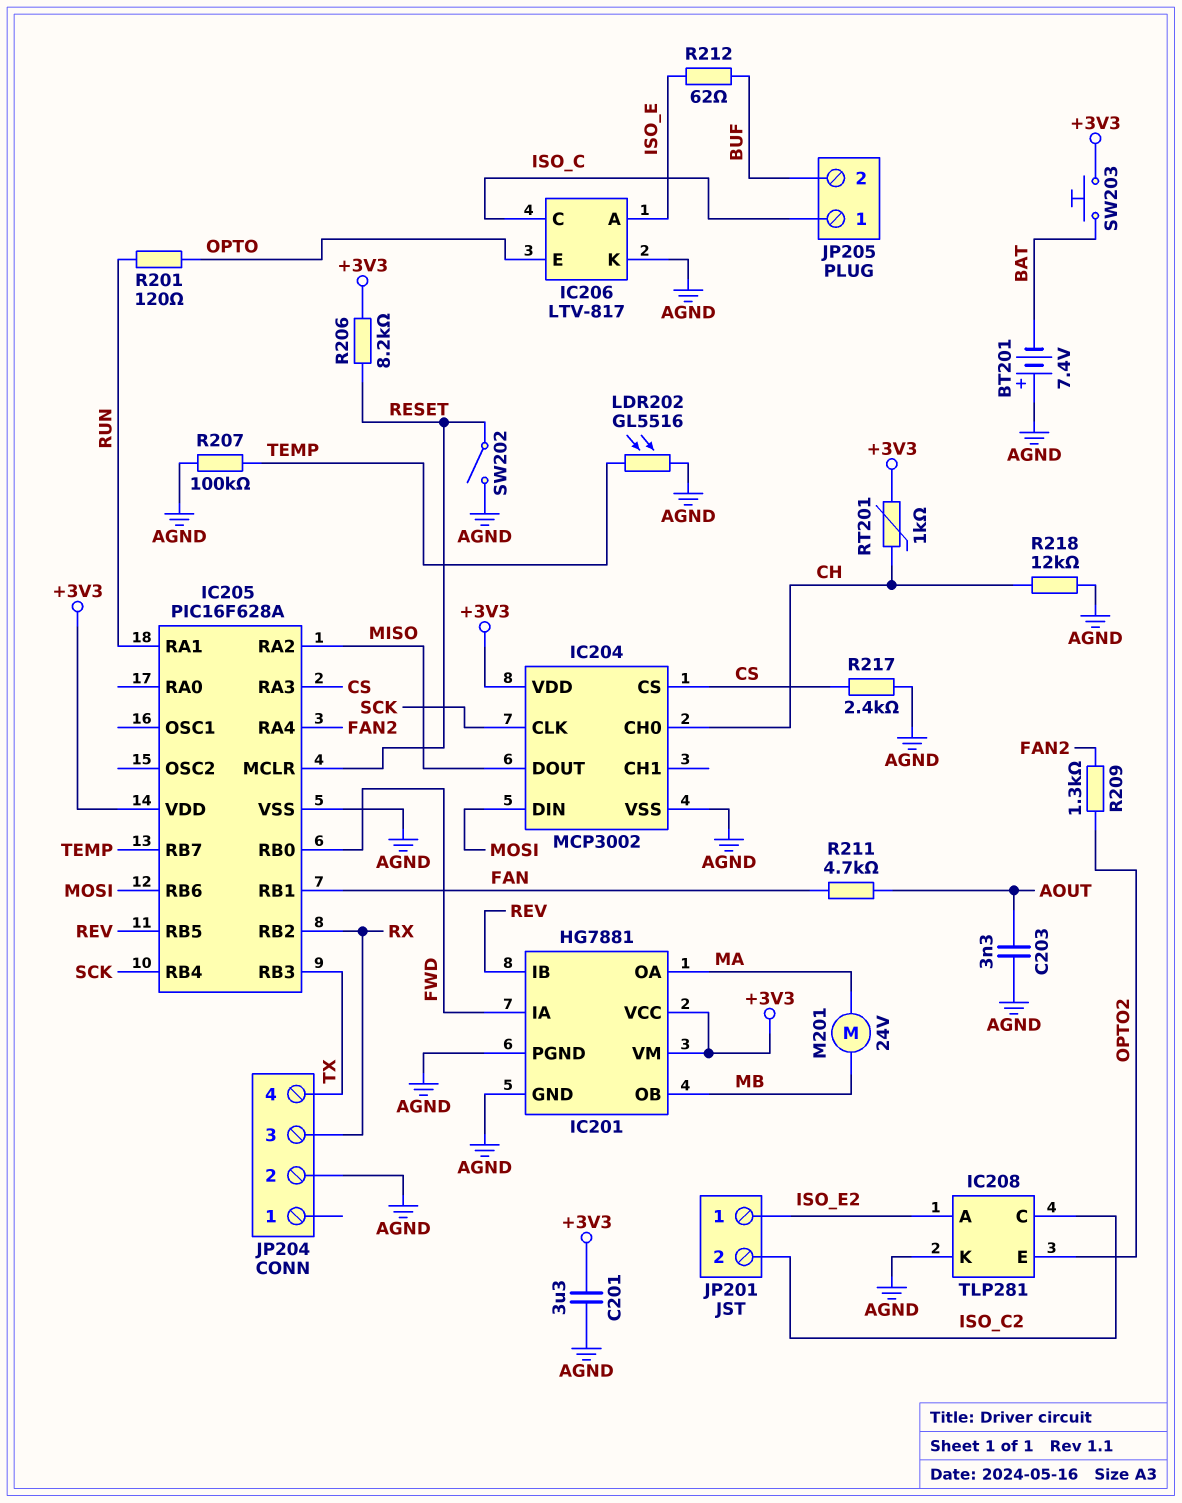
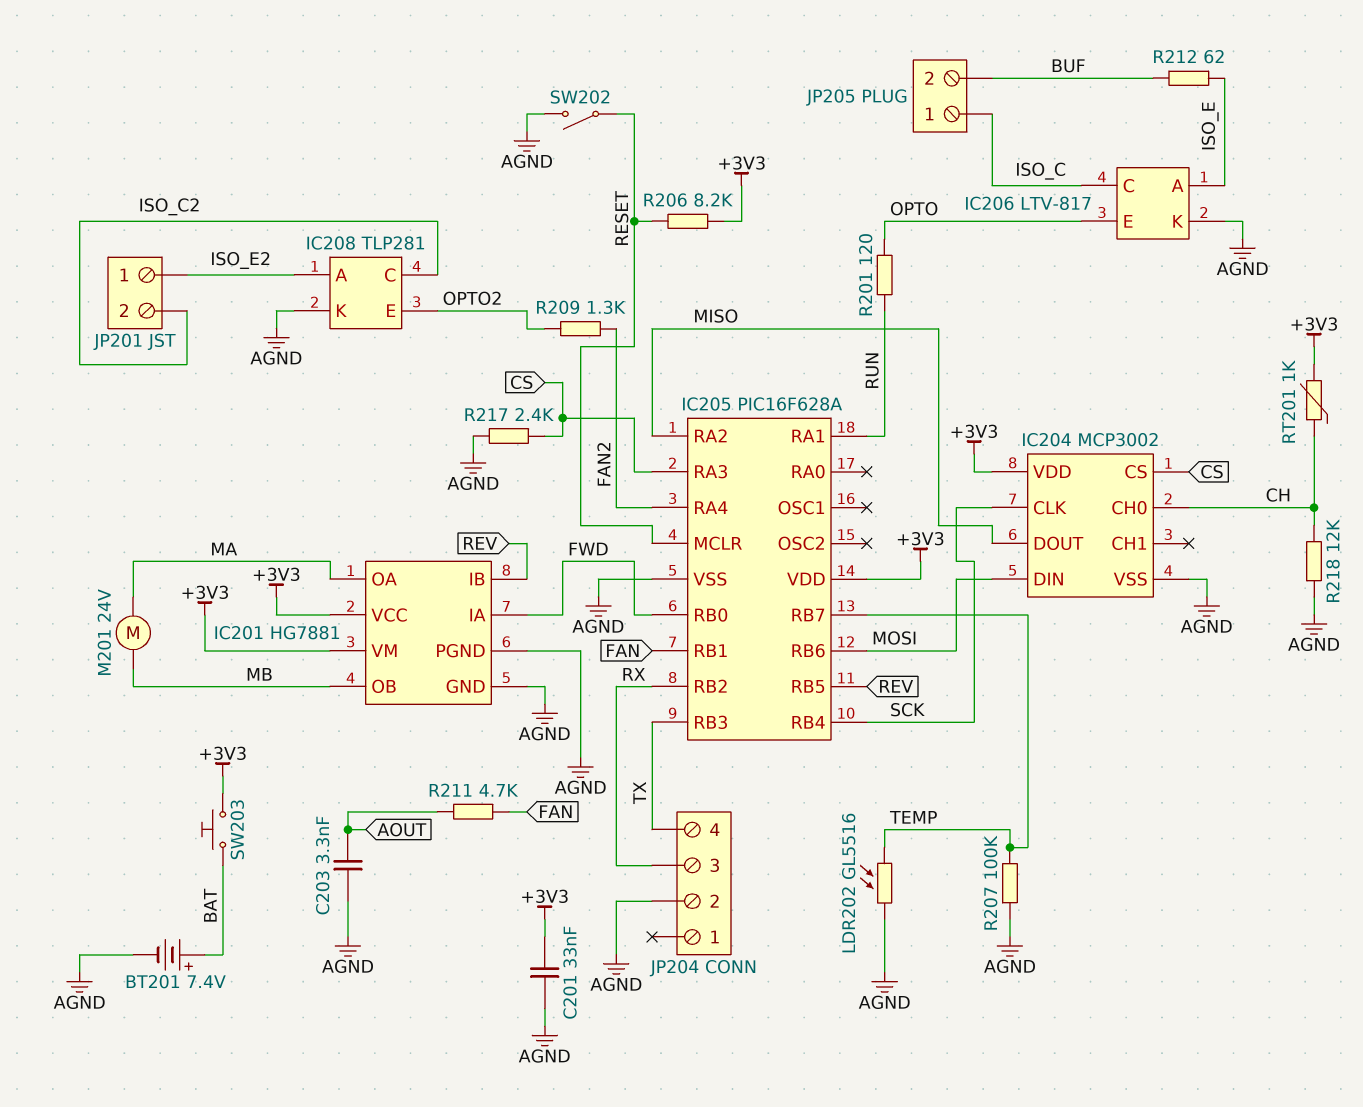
BT201: 7.4V (plus AGND, minus BAT) -> 7.4V (plus BAT, minus AGND)
C201: 3.3uF (+3V3, AGND) -> 33nF (+3V3, AGND)

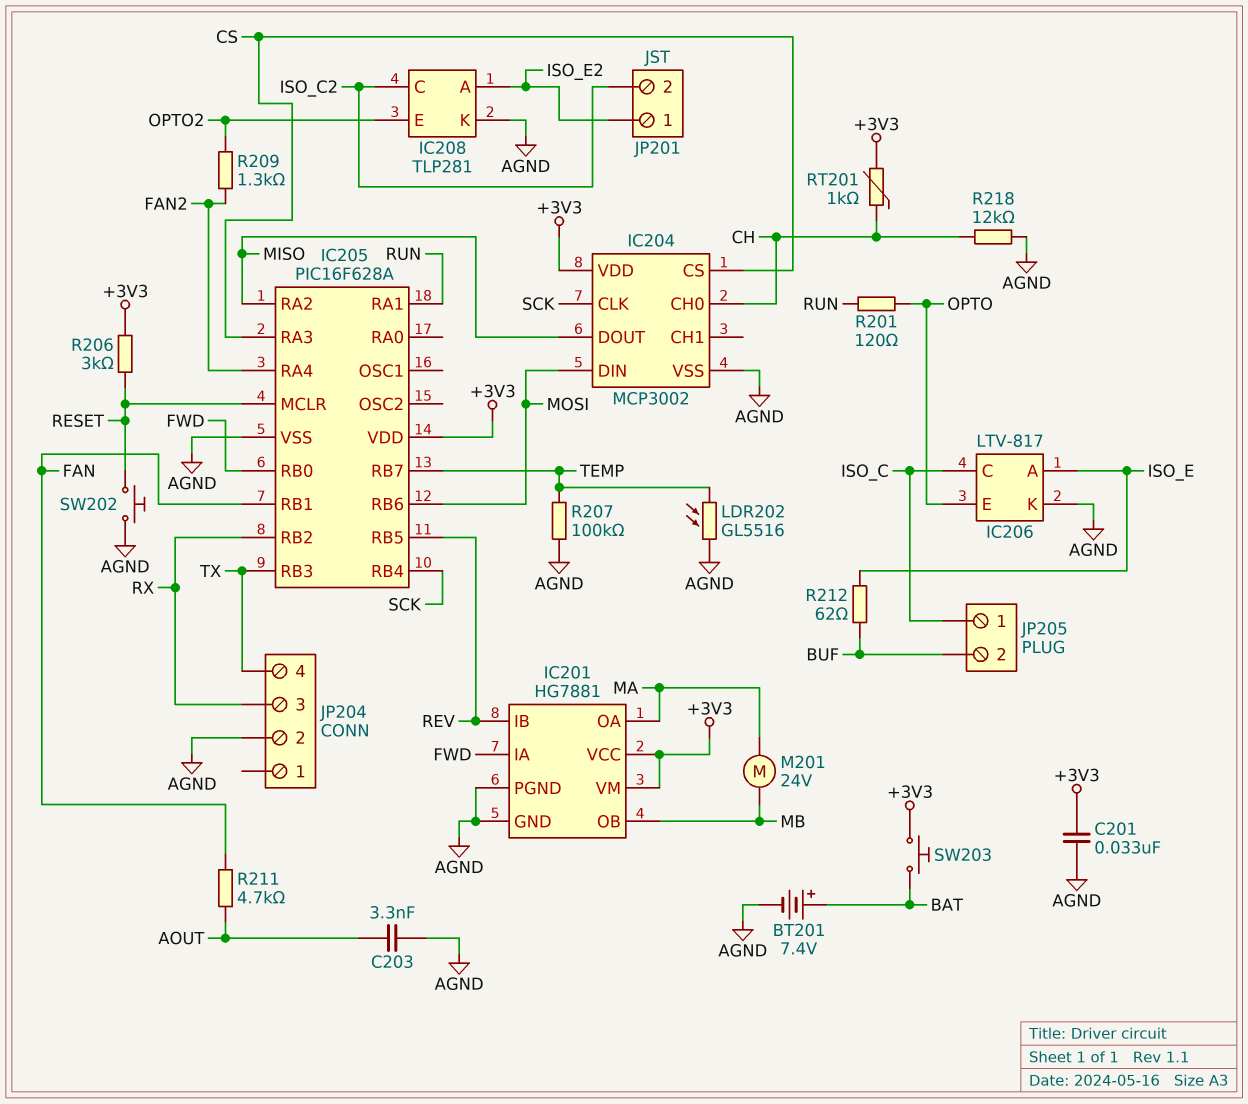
R206: 8.2k (+3V3, RESET) -> 3k (+3V3, RESET)
R217: 2.4k (AGND, CS) -> none
SW202: switch (AGND, RESET) -> button (AGND, RESET)

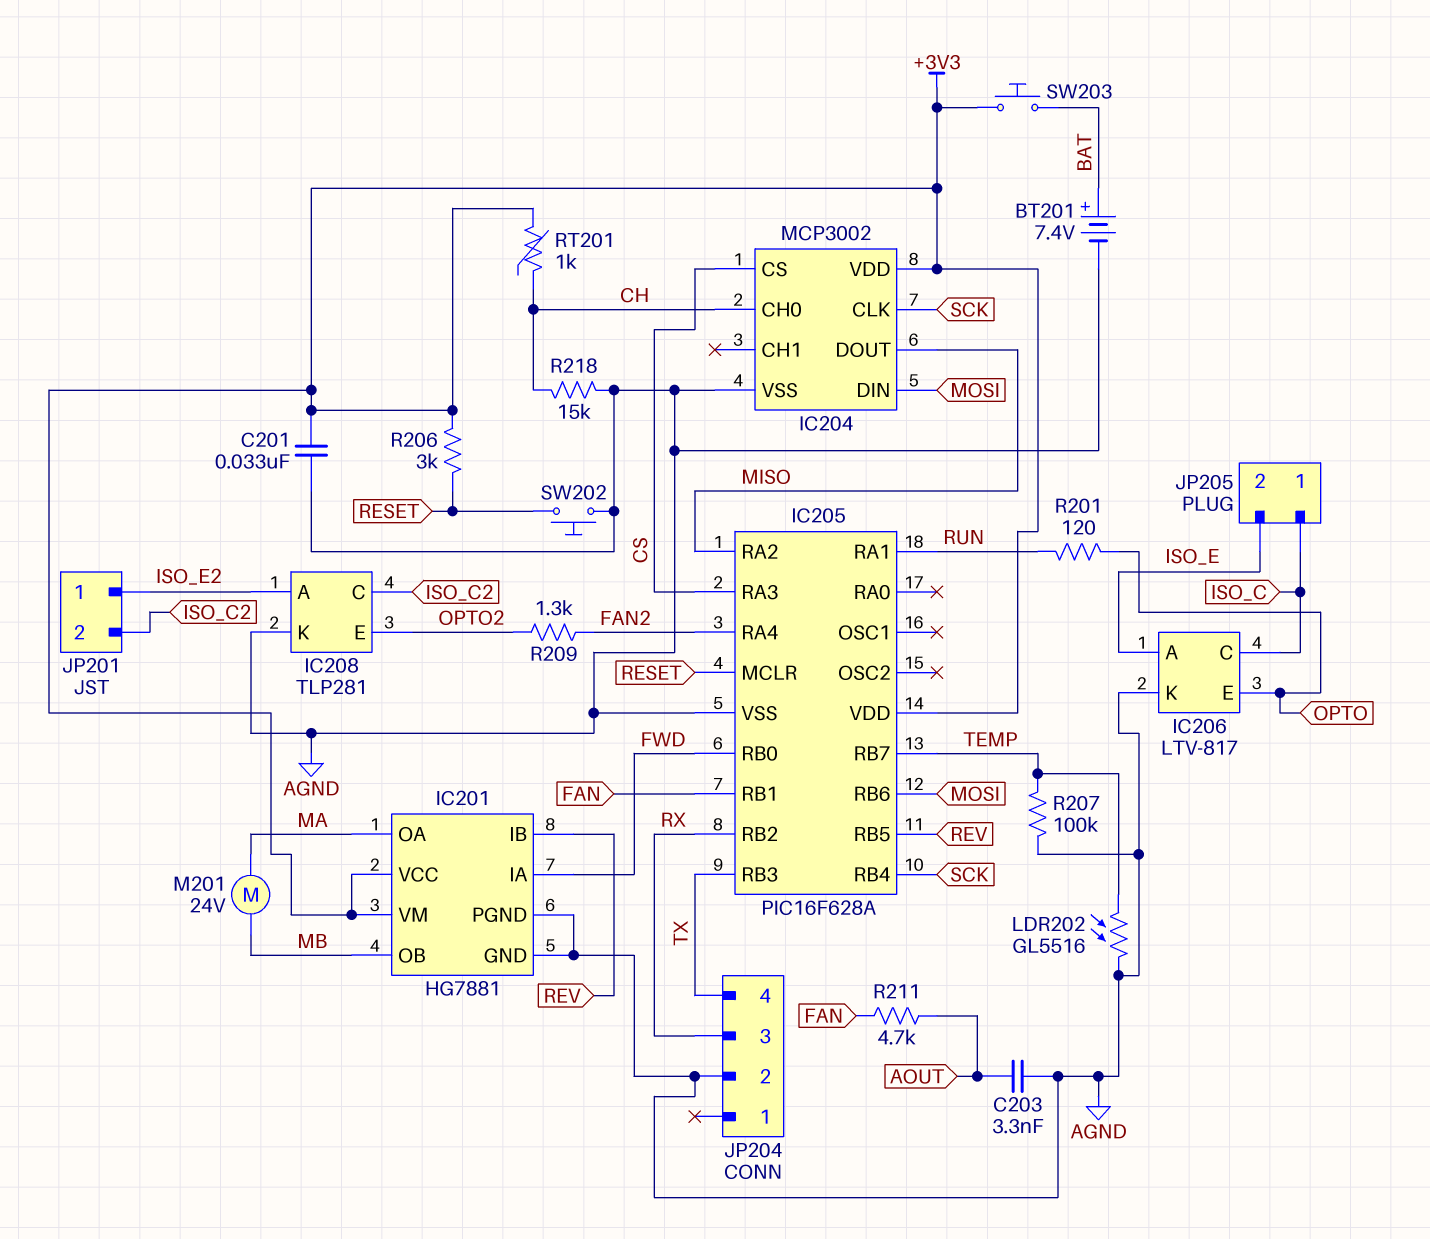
JP205 pin 2: BUF -> ISO_E
R212: 62 (BUF, ISO_E) -> none
R218: 12k (AGND, CH) -> 15k (AGND, CH)

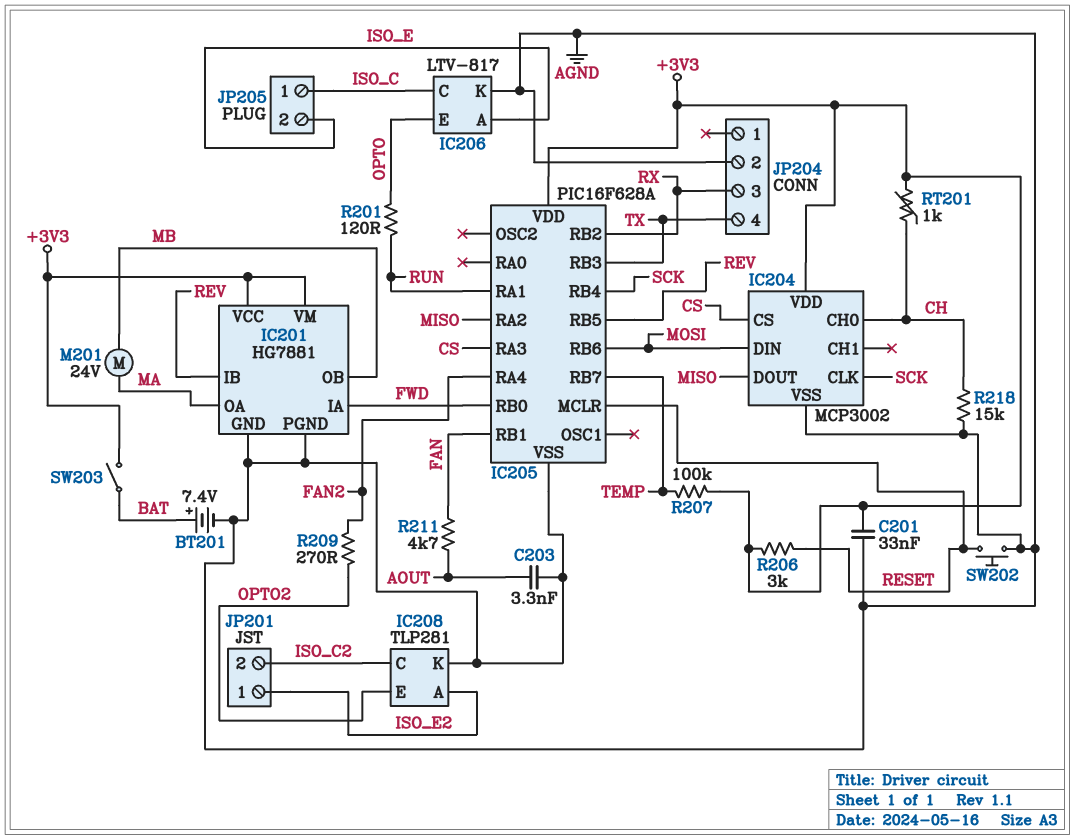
LDR202: GL5516 (AGND, TEMP) -> none
R207: 100k (AGND, TEMP) -> 100k (+3V3, TEMP)
R209: 1.3k (FAN2, OPTO2) -> 270 (FAN2, OPTO2)
SW203: button (+3V3, BAT) -> switch (+3V3, BAT)

